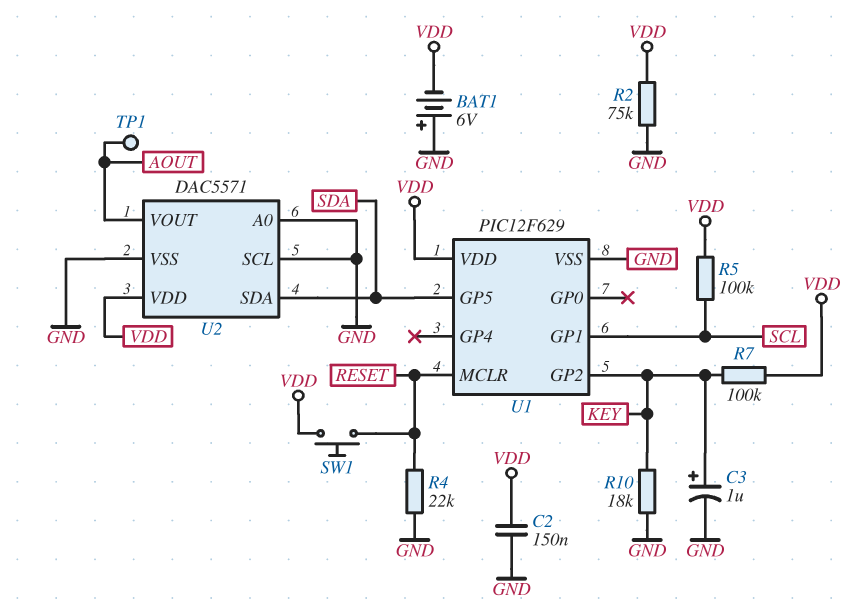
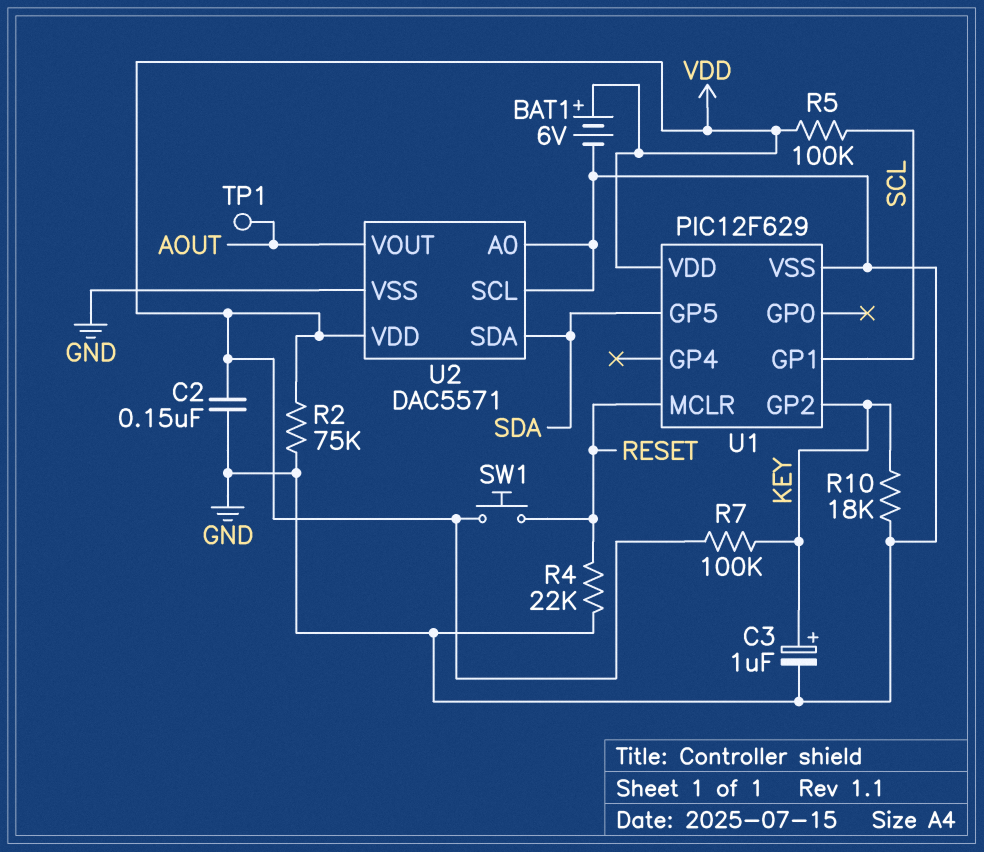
BAT1: 6V (plus GND, minus VDD) -> 6V (plus VDD, minus GND)

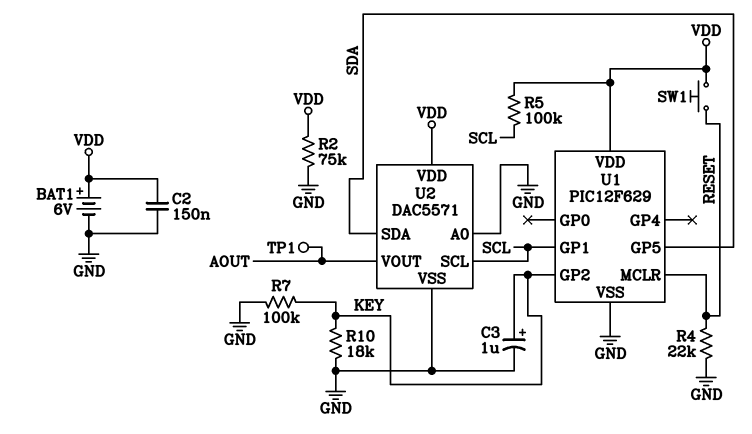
R7: 100k (KEY, VDD) -> 100k (GND, KEY)
U2 pin SCL: GND -> SCL

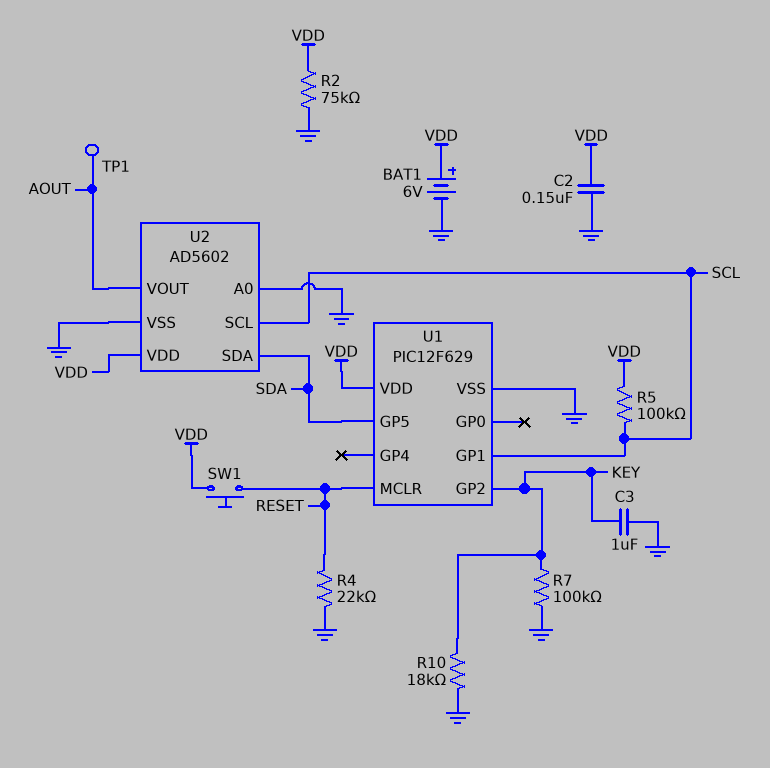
C3: 1uF (plus KEY, minus GND) -> 1uF (GND, KEY)
U2: DAC5571 -> AD5602

